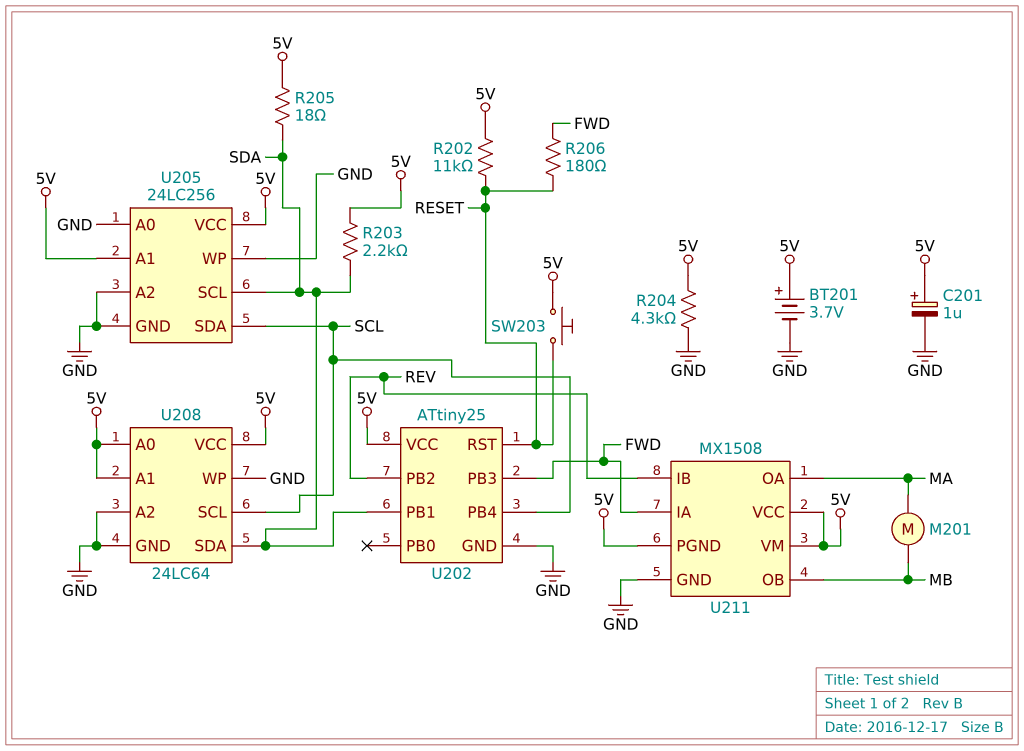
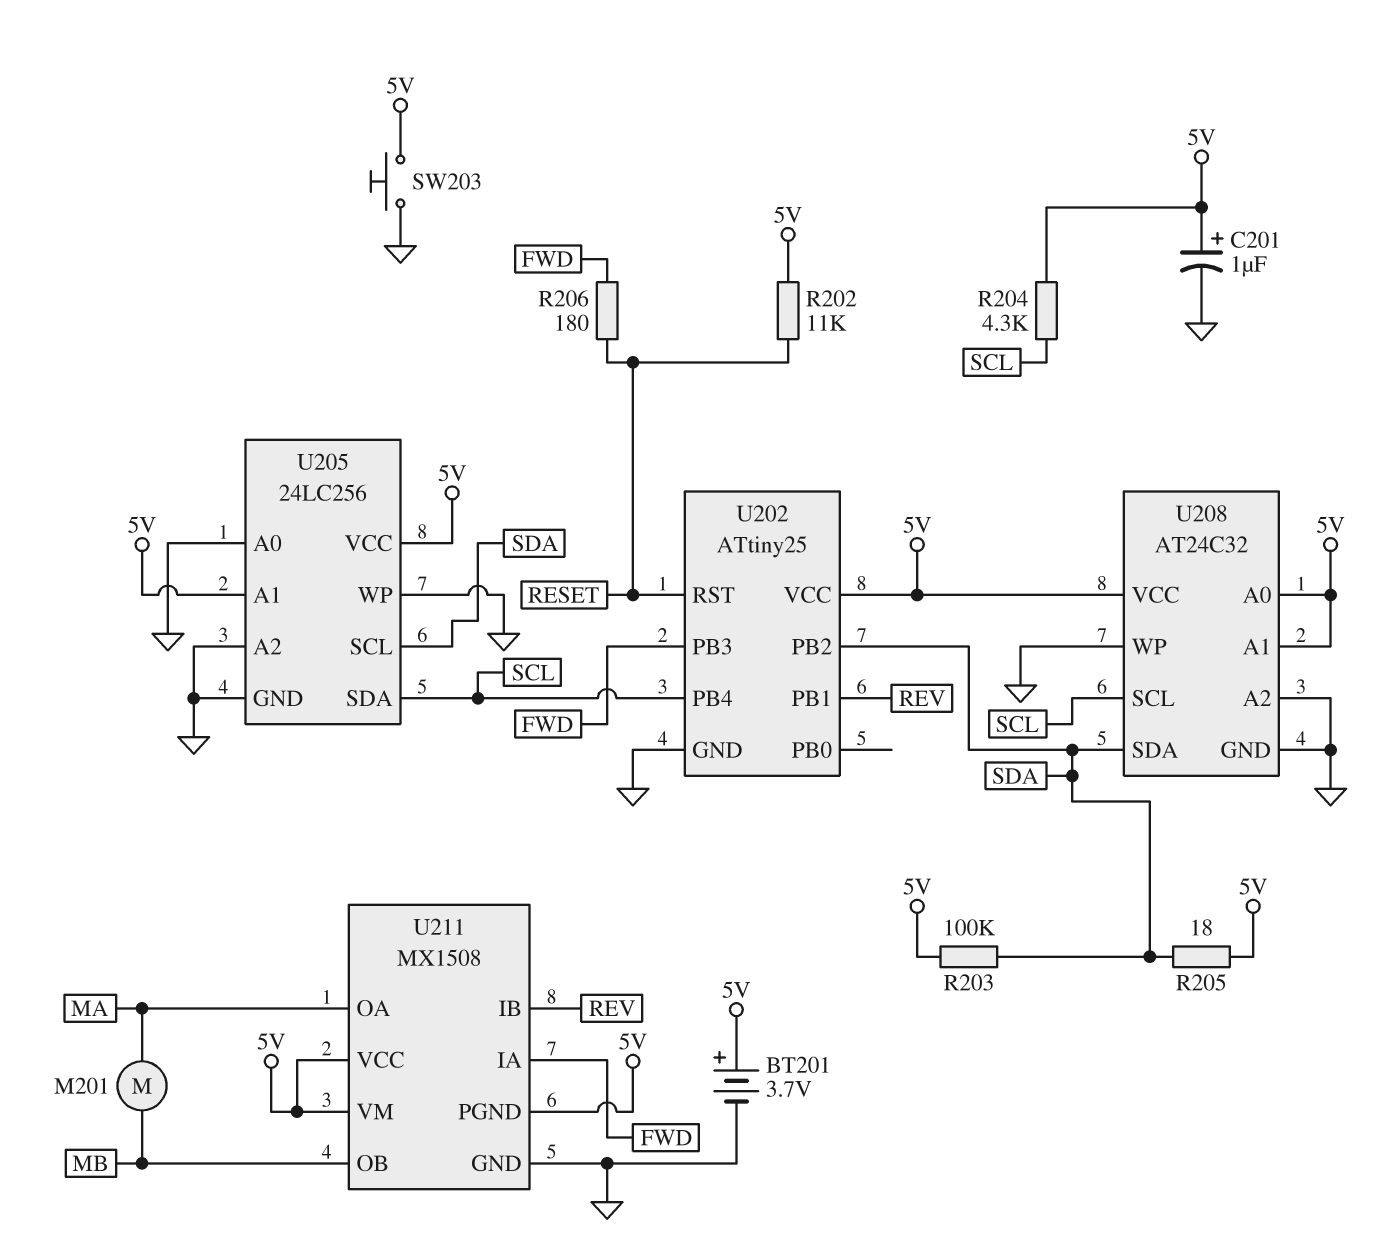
R203: 2.2k (5V, SDA) -> 100k (5V, SDA)
R204: 4.3k (5V, GND) -> 4.3k (5V, SCL)
SW203: button (5V, RESET) -> button (5V, GND)
U202 pin PB1: SDA -> REV
U202 pin PB2: REV -> SDA
U208: 24LC64 -> AT24C32

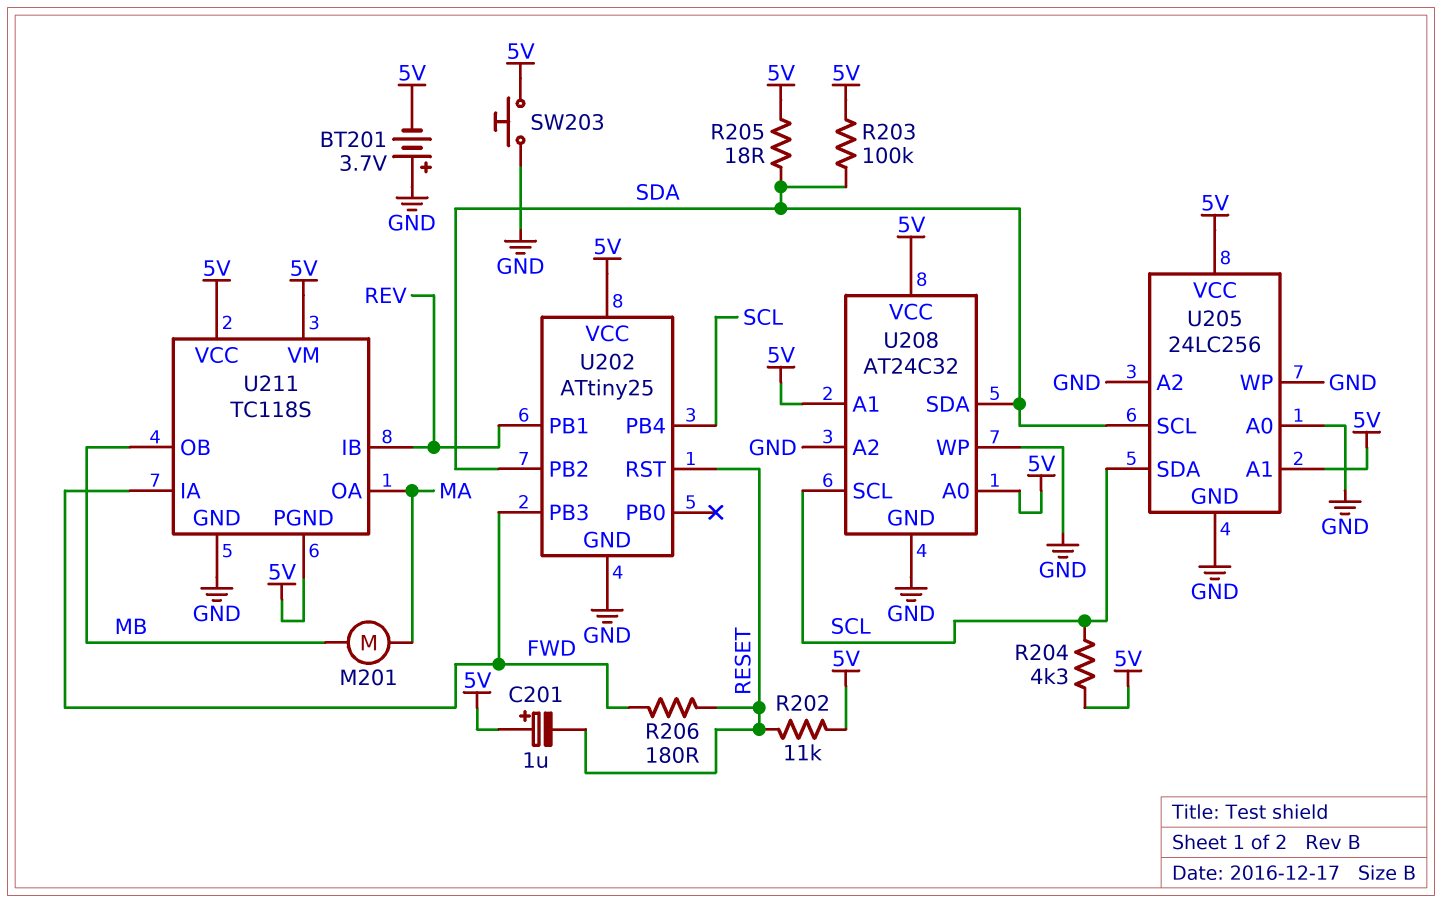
BT201: 3.7V (plus 5V, minus GND) -> 3.7V (plus GND, minus 5V)
C201: 1uF (plus 5V, minus GND) -> 1uF (plus 5V, minus RESET)
U211: MX1508 -> TC118S

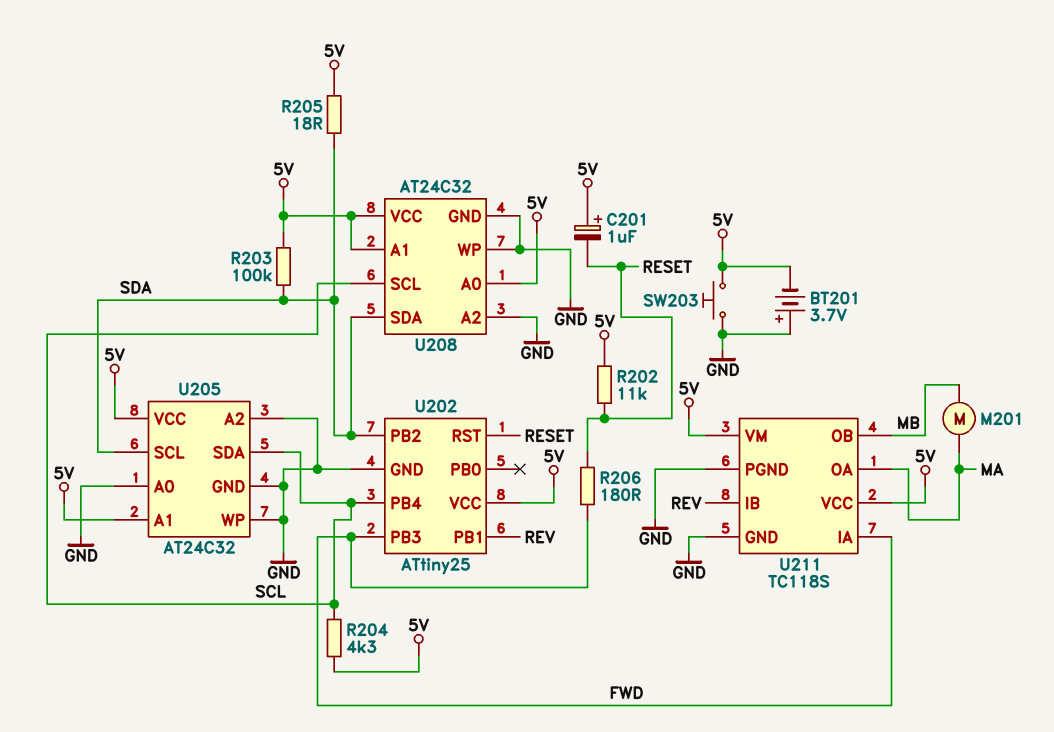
U205: 24LC256 -> AT24C32
U211 pin PGND: 5V -> GND

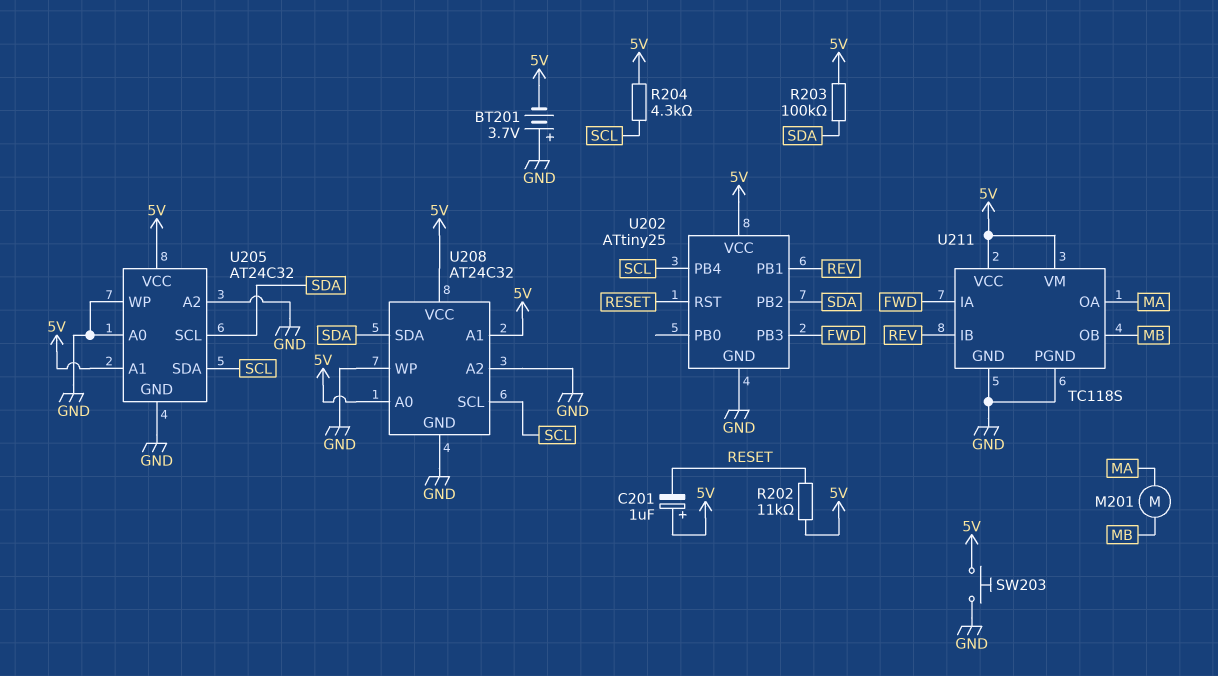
R205: 18 (5V, SDA) -> none
R206: 180 (FWD, RESET) -> none

